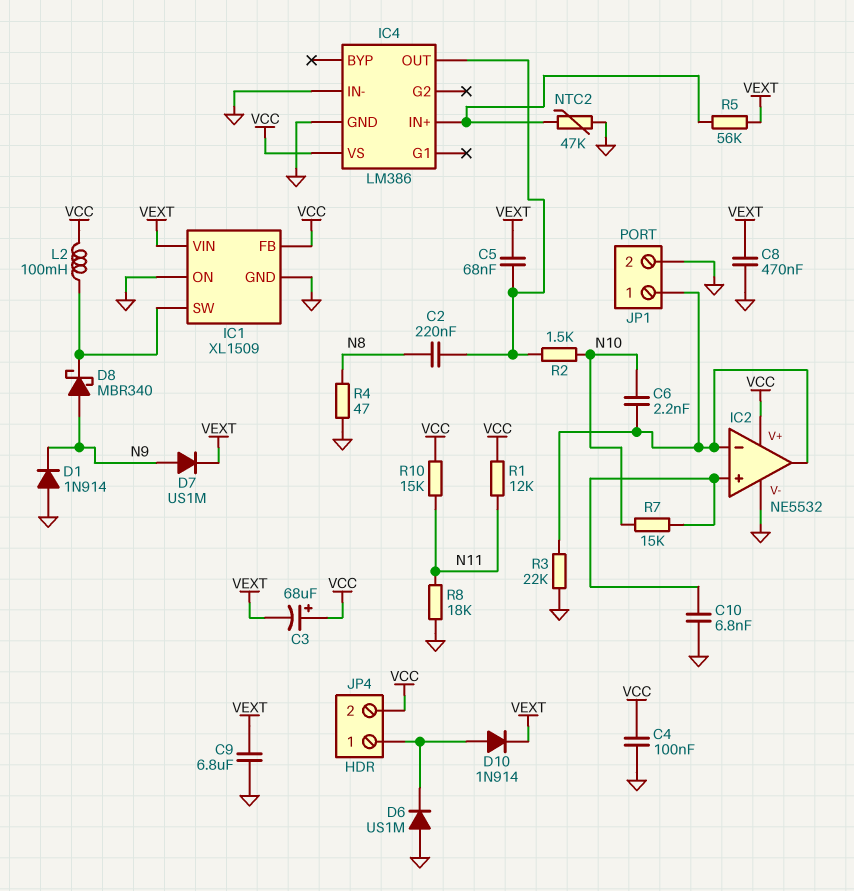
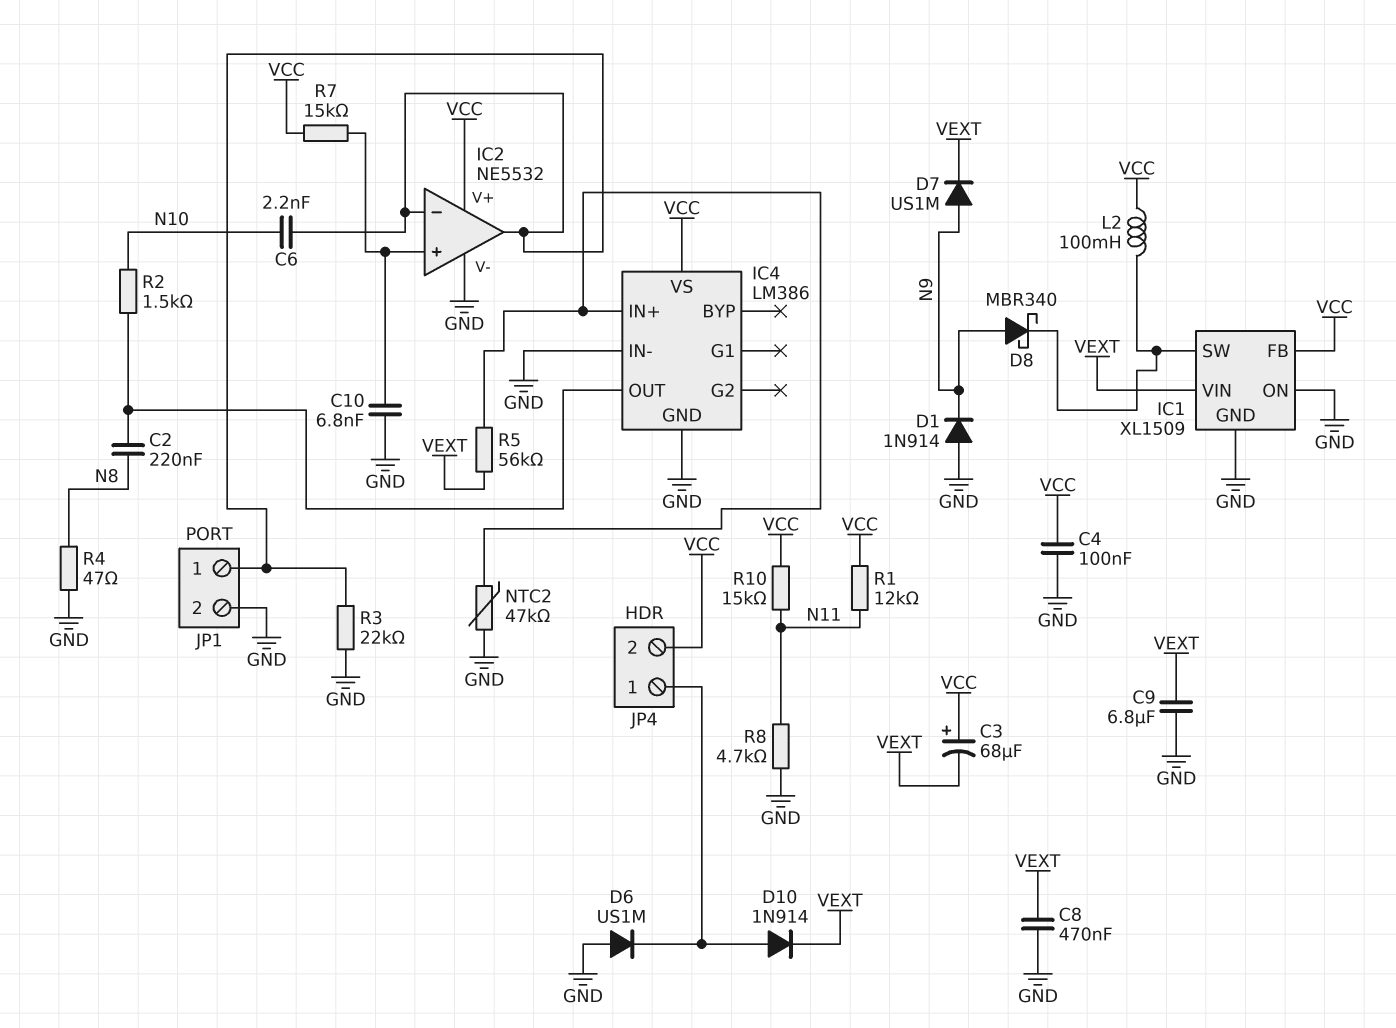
C5: 68nF (IC4/OUT, VEXT) -> none
R7: 15k (IC2/in+, N10) -> 15k (IC2/in+, VCC)
R8: 18k (GND, N11) -> 4.7k (GND, N11)

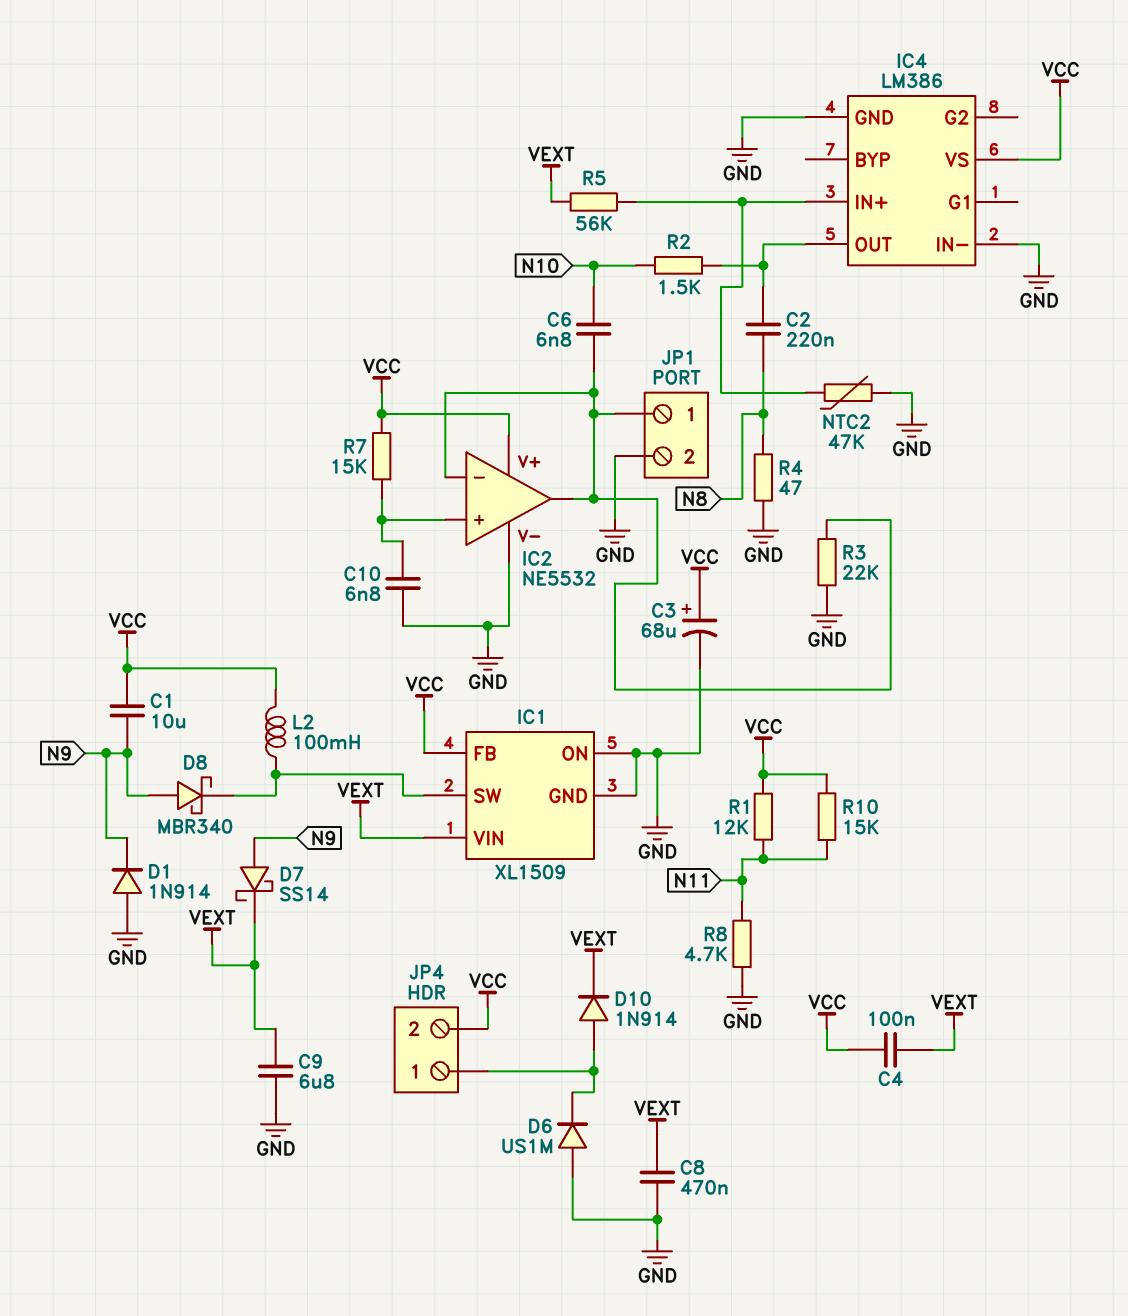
C1: none -> 10uF (N9, VCC)
C3: 68uF (plus VCC, minus VEXT) -> 68uF (plus VCC, minus GND)
C4: 100nF (GND, VCC) -> 100nF (VCC, VEXT)
C6: 2.2nF (IC2/in-, N10) -> 6.8nF (IC2/in-, N10)
D7: diode US1M (A N9, K VEXT) -> schottky SS14 (A N9, K VEXT)

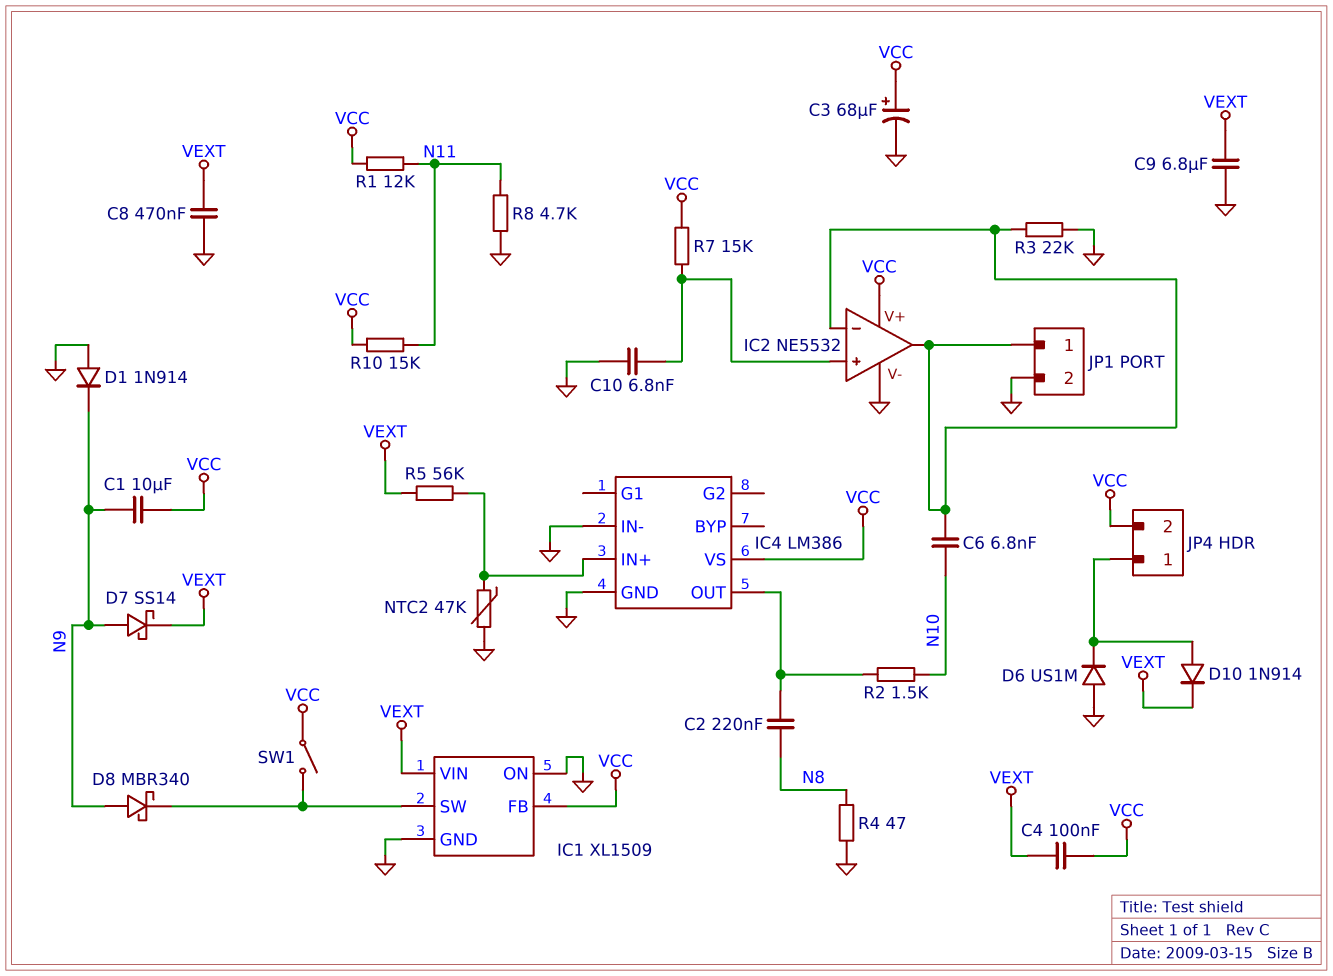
L2: 100mH (IC1/SW, VCC) -> none
SW1: none -> switch (IC1/SW, VCC)

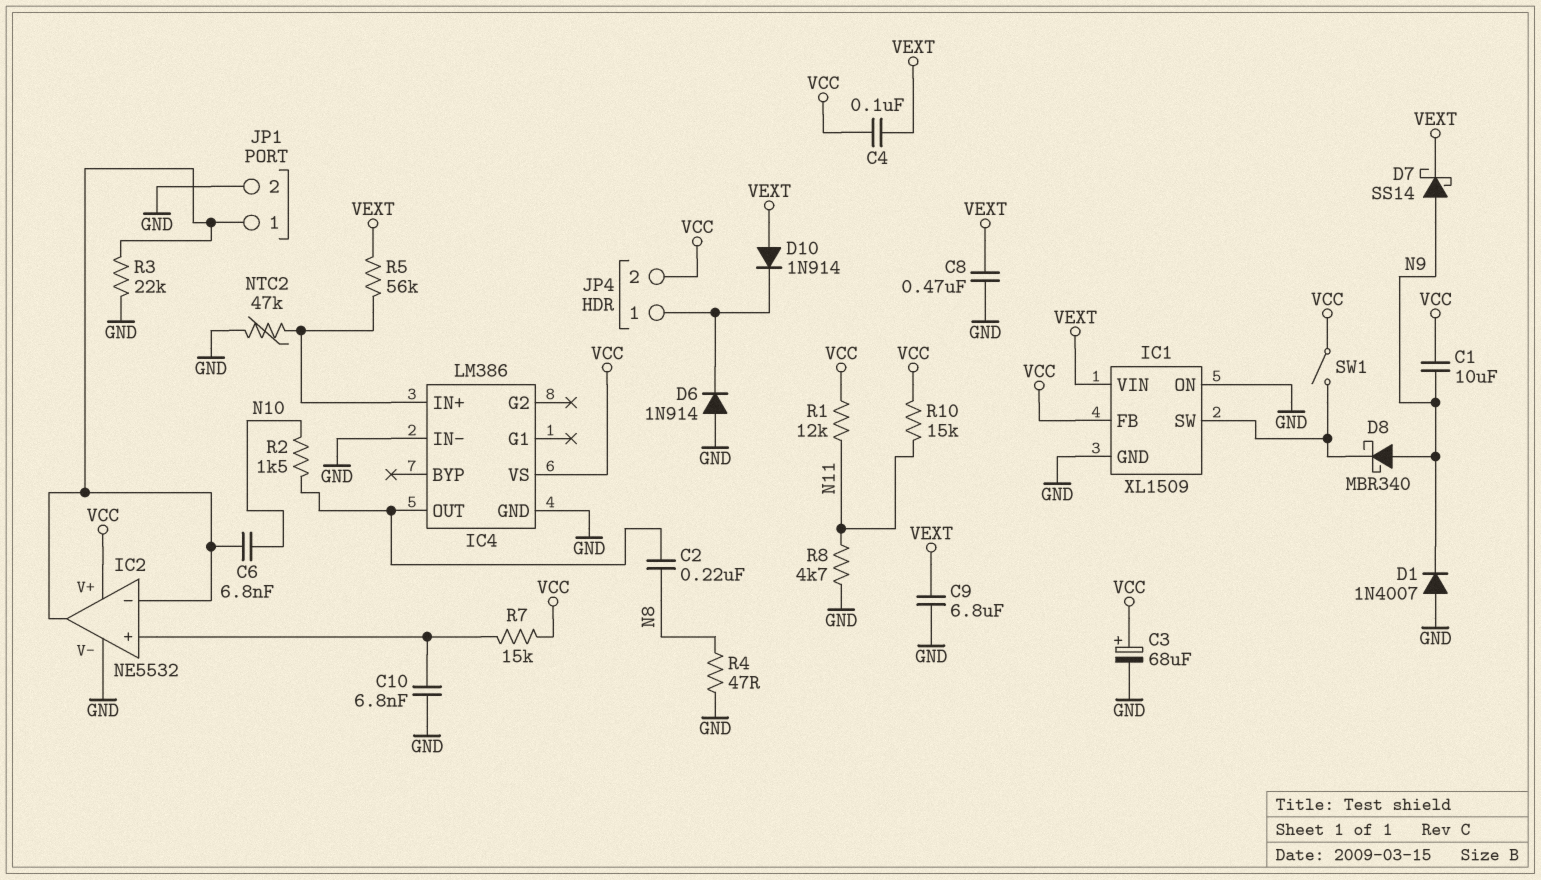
D1: diode 1N914 (A GND, K N9) -> diode 1N4007 (A GND, K N9)
D6: diode US1M (A GND, K JP4/1) -> diode 1N914 (A GND, K JP4/1)
D10: diode 1N914 (A JP4/1, K VEXT) -> diode 1N914 (A VEXT, K JP4/1)

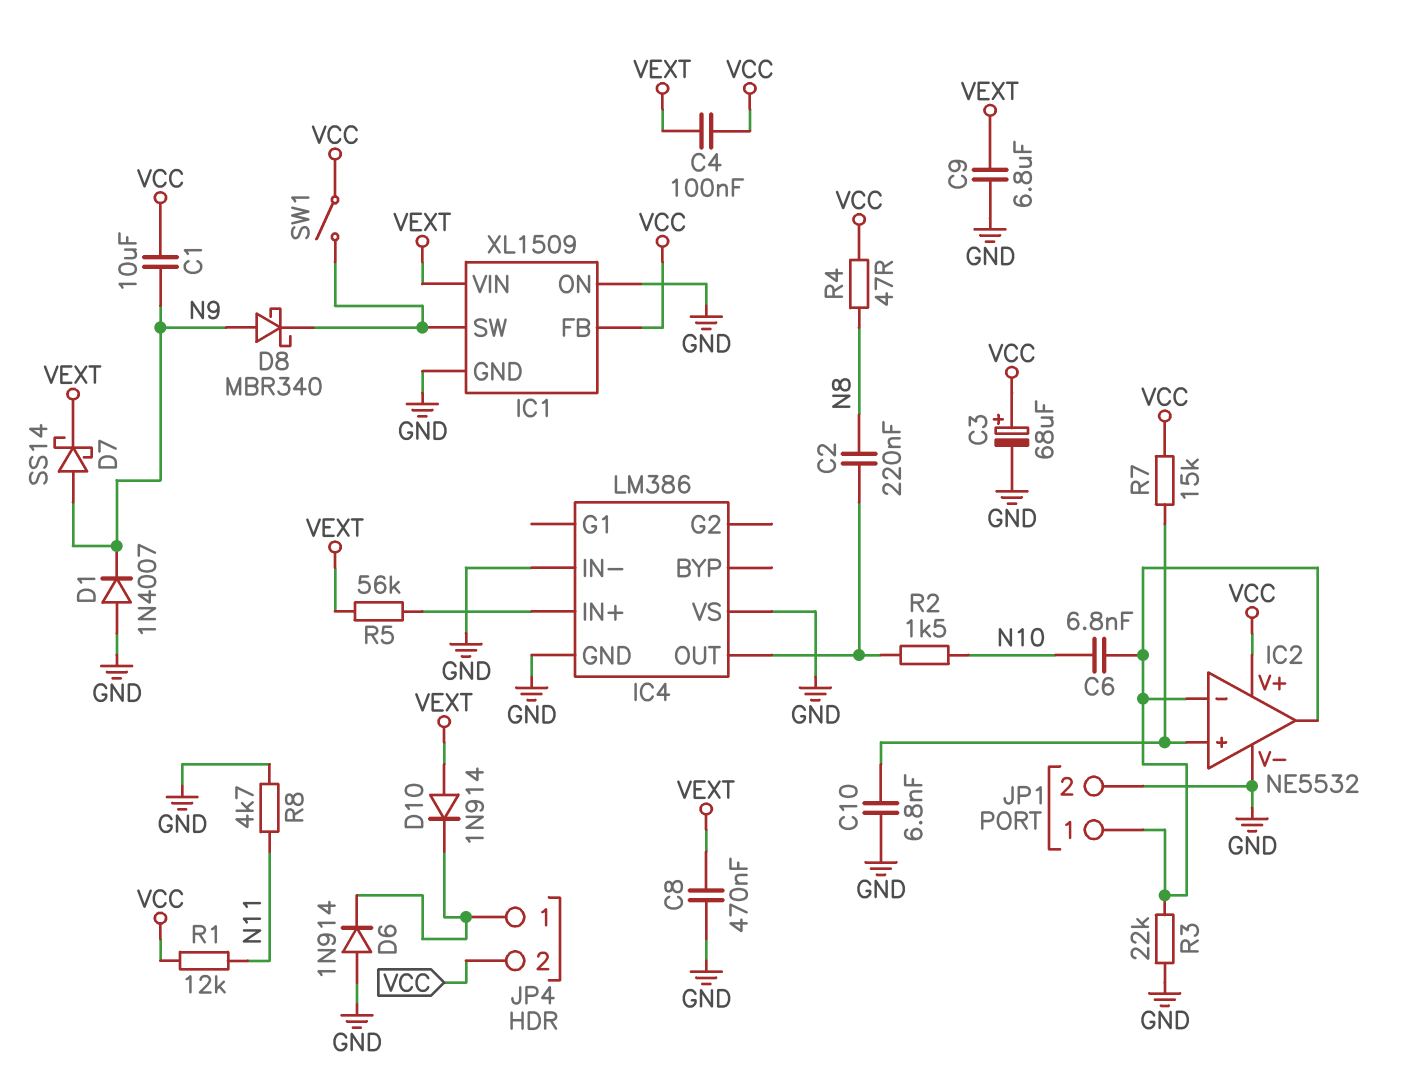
IC4 pin VS: VCC -> GND
NTC2: 47k (GND, IC4/IN+) -> none
R4: 47 (GND, N8) -> 47 (N8, VCC)
R10: 15k (N11, VCC) -> none

